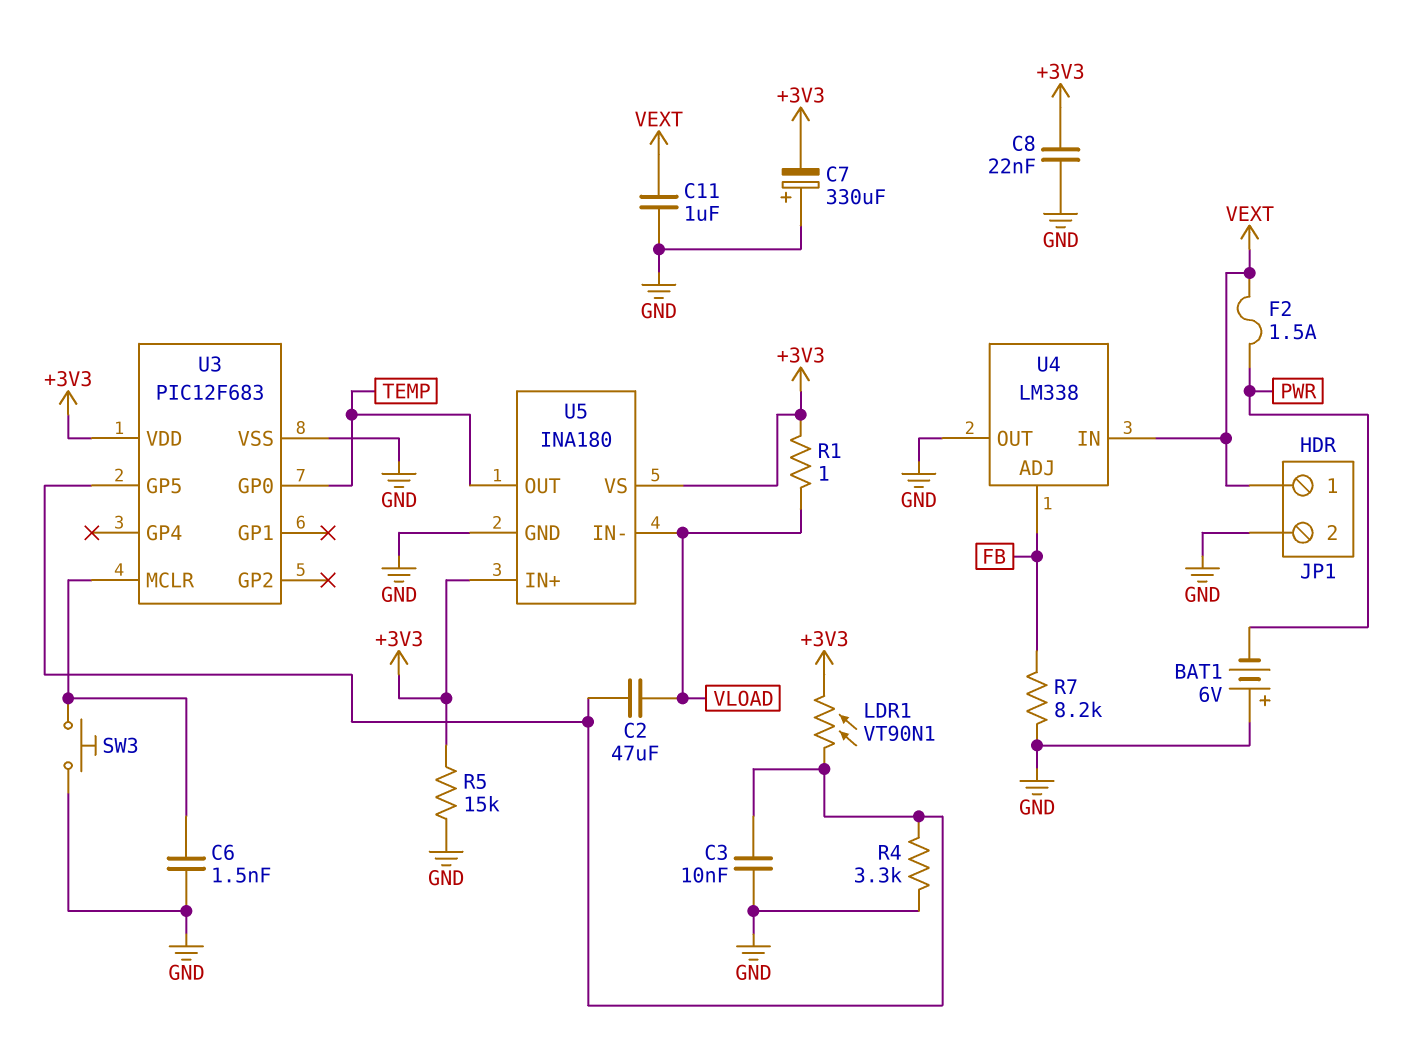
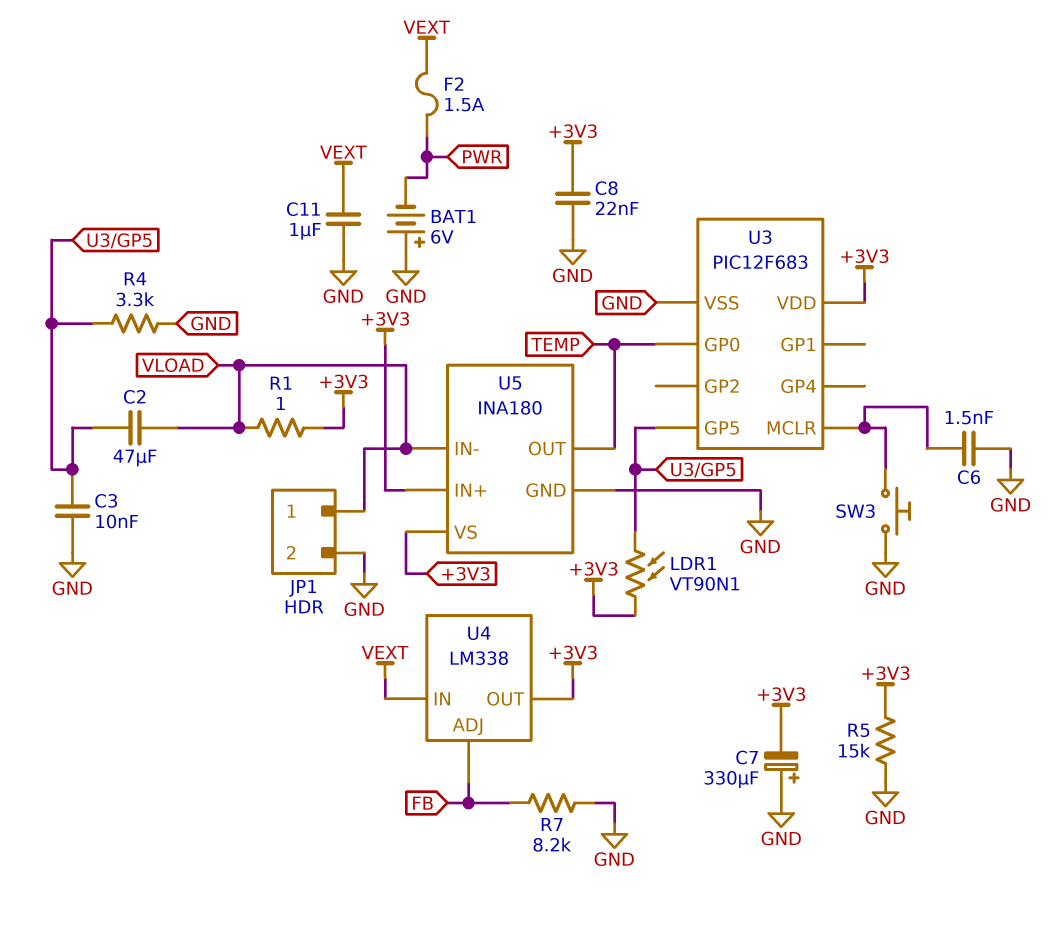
JP1 pin 1: VEXT -> VLOAD
U4 pin OUT: GND -> +3V3

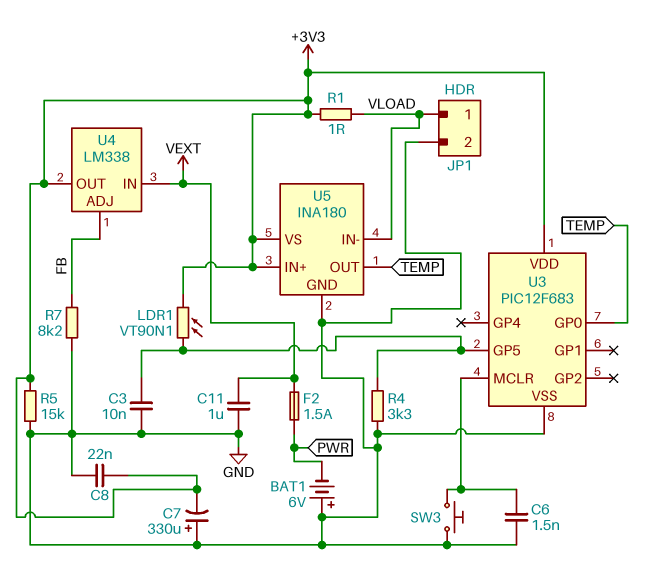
C2: 47uF (U3/GP5, VLOAD) -> none

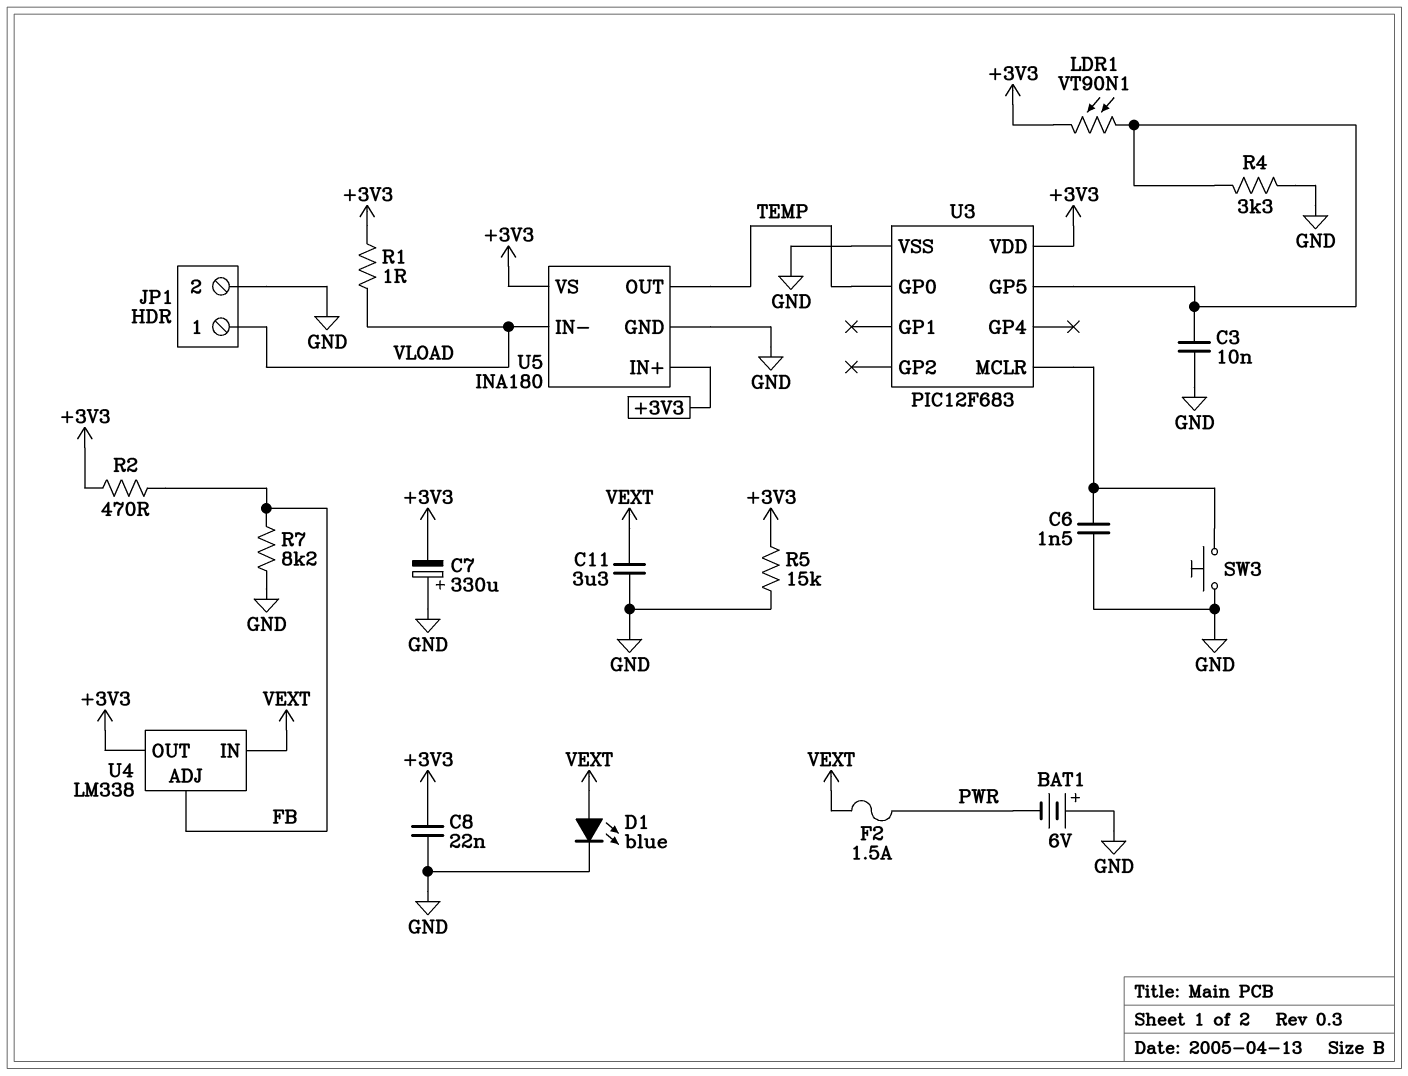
C11: 1uF (GND, VEXT) -> 3.3uF (GND, VEXT)
D1: none -> LED blue (A VEXT, K GND)
R2: none -> 470 (+3V3, FB)

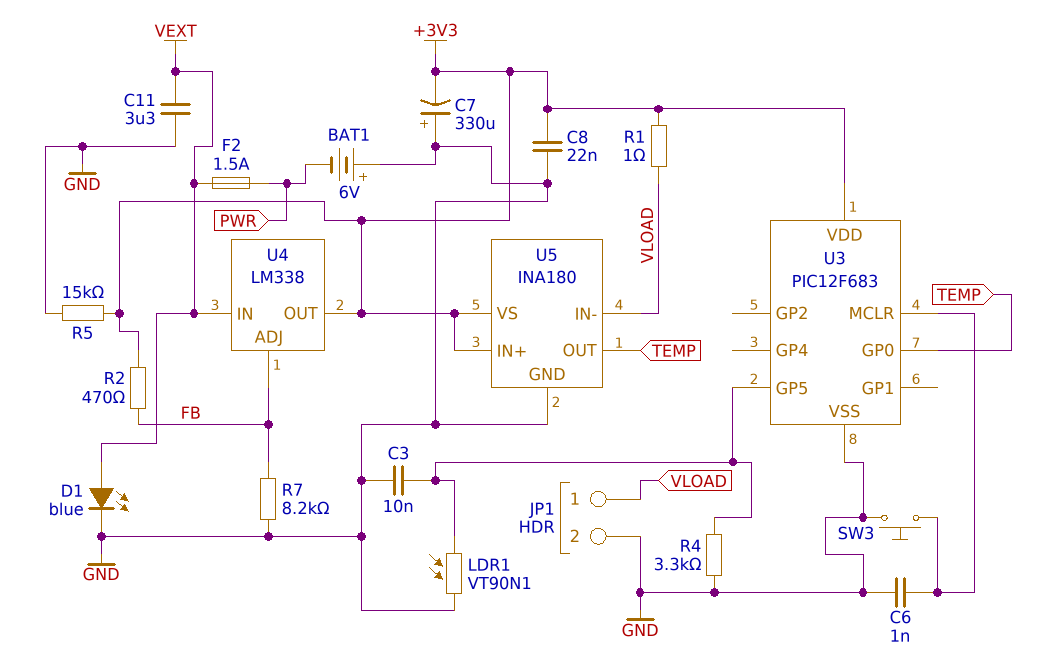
C6: 1.5nF (GND, U3/MCLR) -> 1nF (GND, U3/MCLR)
LDR1: VT90N1 (+3V3, U3/GP5) -> VT90N1 (GND, U3/GP5)

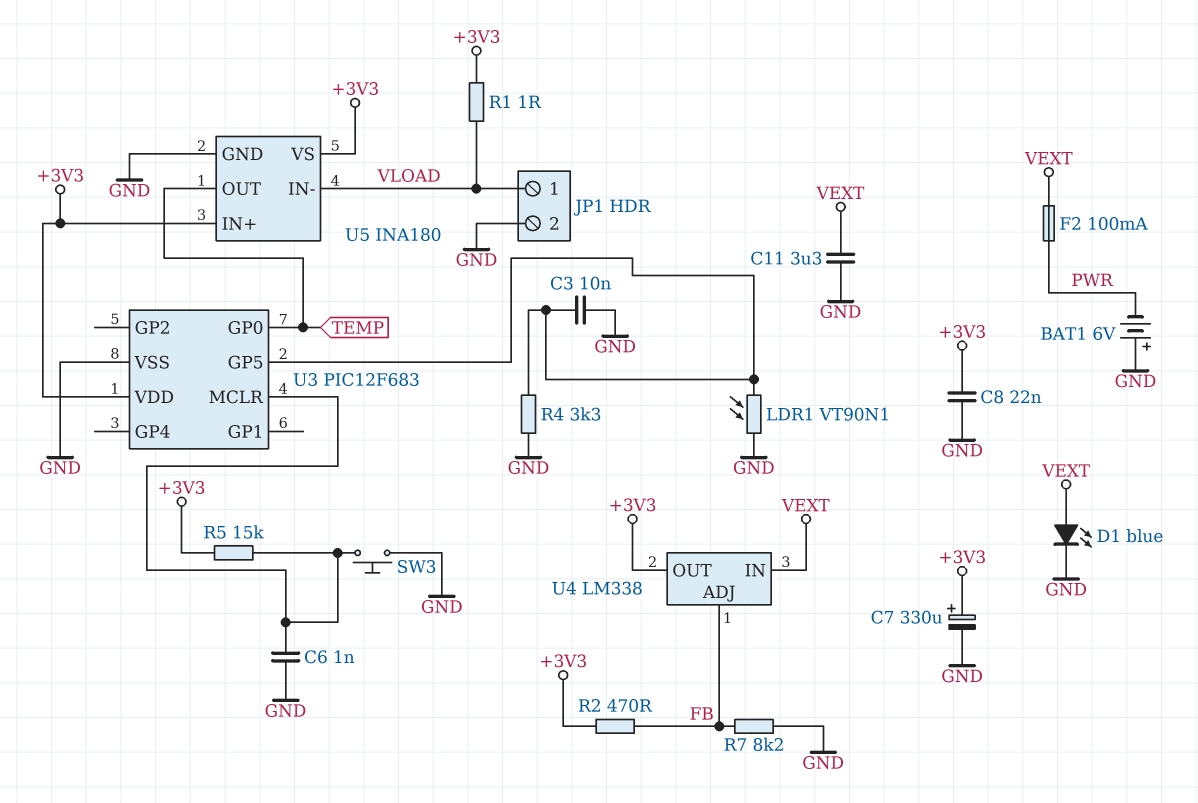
C7: 330uF (plus GND, minus +3V3) -> 330uF (plus +3V3, minus GND)
F2: 1.5A (PWR, VEXT) -> 100mA (PWR, VEXT)
R5: 15k (+3V3, GND) -> 15k (+3V3, U3/MCLR)

